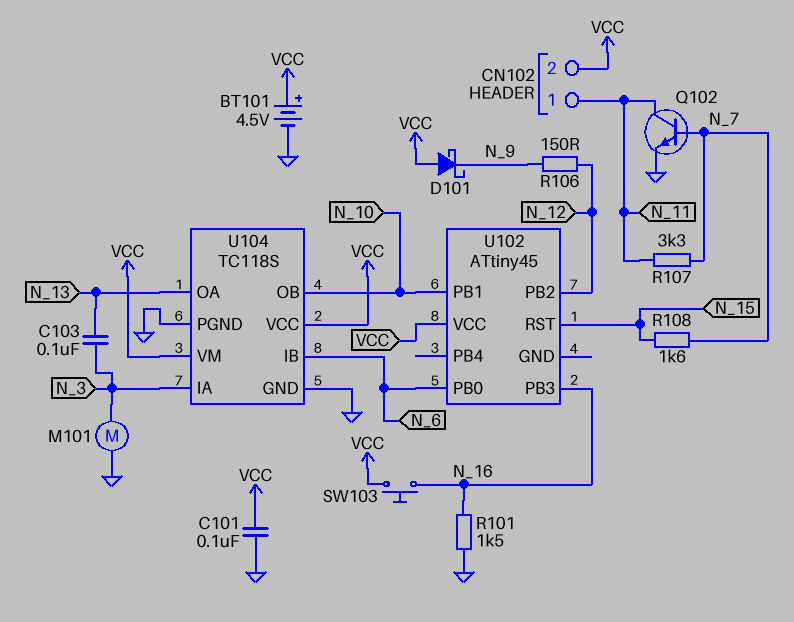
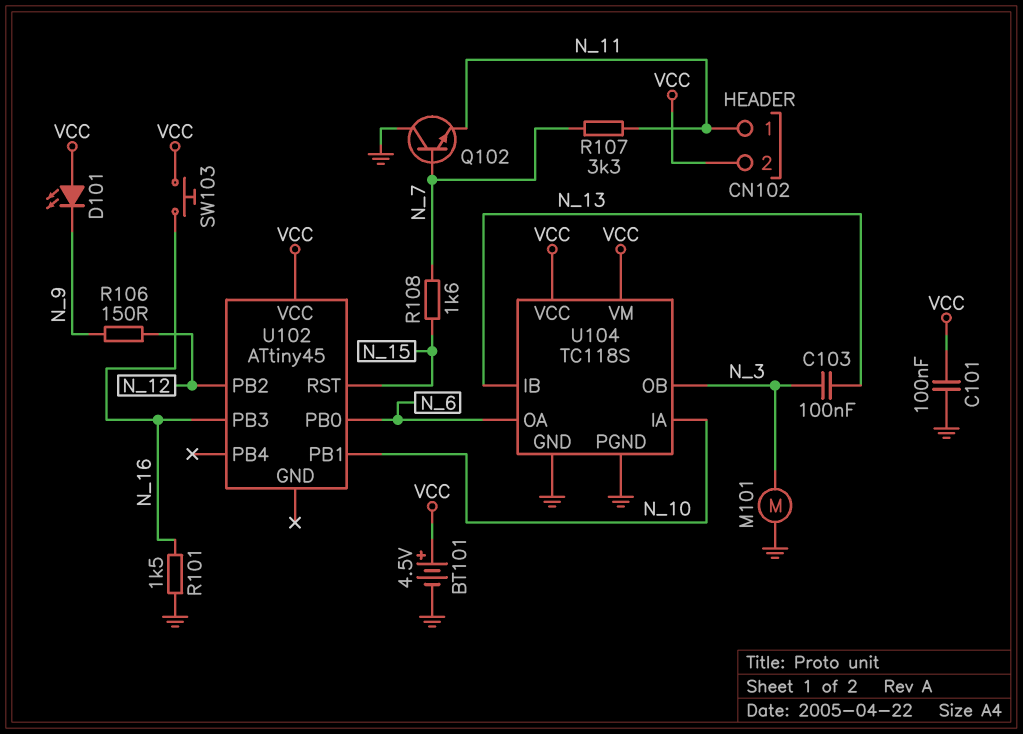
D101: schottky (A VCC, K N_9) -> LED (A VCC, K N_9)
Q102: NPN (B N_7, C N_11, E GND) -> NPN (B N_7, C GND, E N_11)
U104 pin IA: N_3 -> N_10
U104 pin IB: N_6 -> N_13
U104 pin OA: N_13 -> N_6
U104 pin OB: N_10 -> N_3

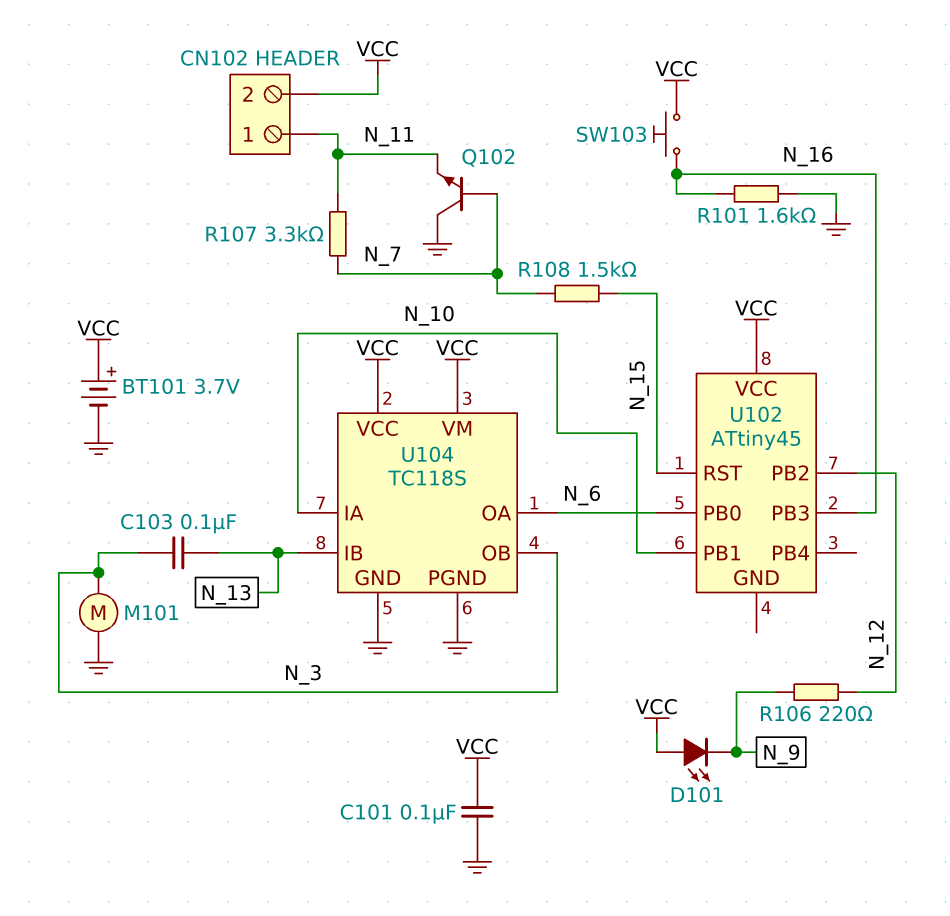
BT101: 4.5V (plus VCC, minus GND) -> 3.7V (plus VCC, minus GND)
R101: 1.5k (GND, N_16) -> 1.6k (GND, N_16)
R106: 150 (N_9, N_12) -> 220 (N_9, N_12)
R108: 1.6k (N_7, N_15) -> 1.5k (N_7, N_15)

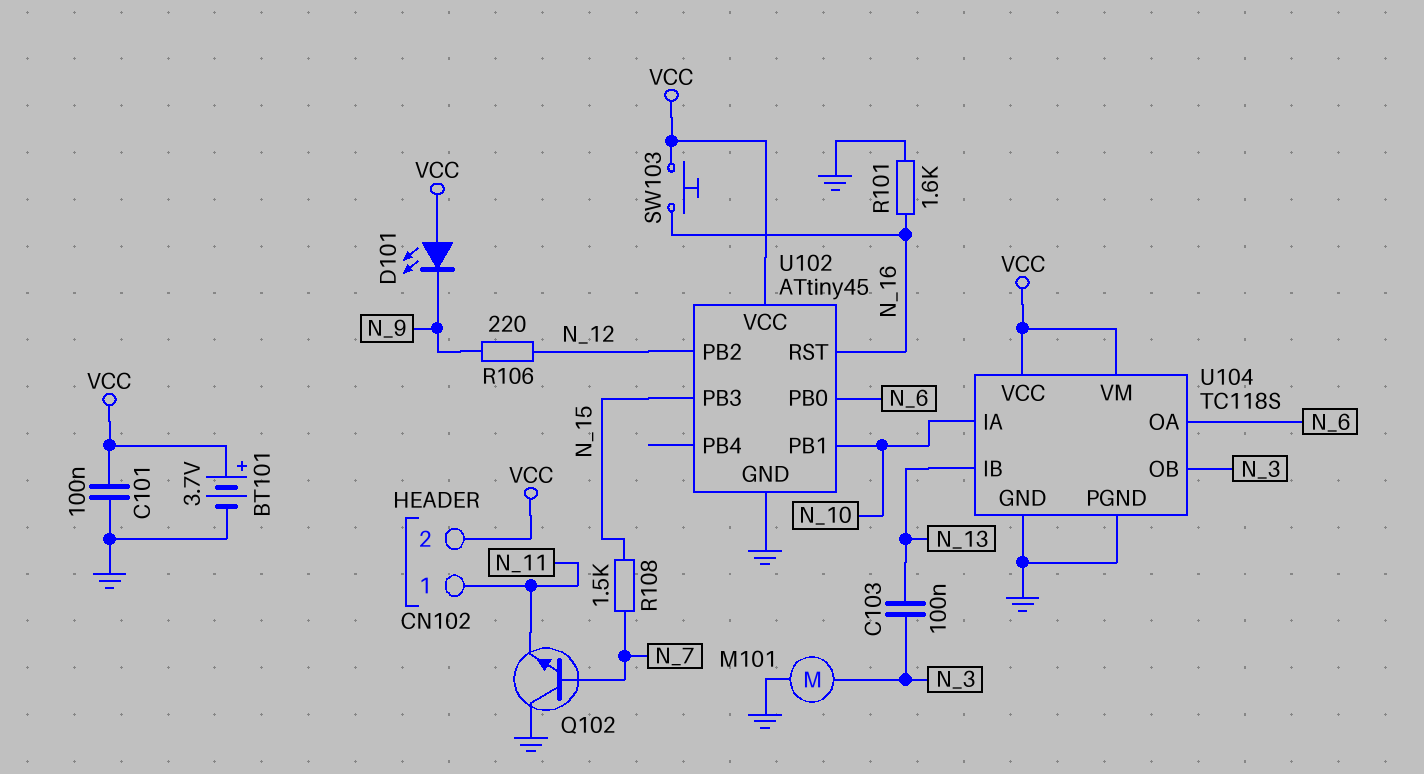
R107: 3.3k (N_7, N_11) -> none
U102 pin GND: none -> GND
U102 pin PB3: N_16 -> N_15
U102 pin RST: N_15 -> N_16

